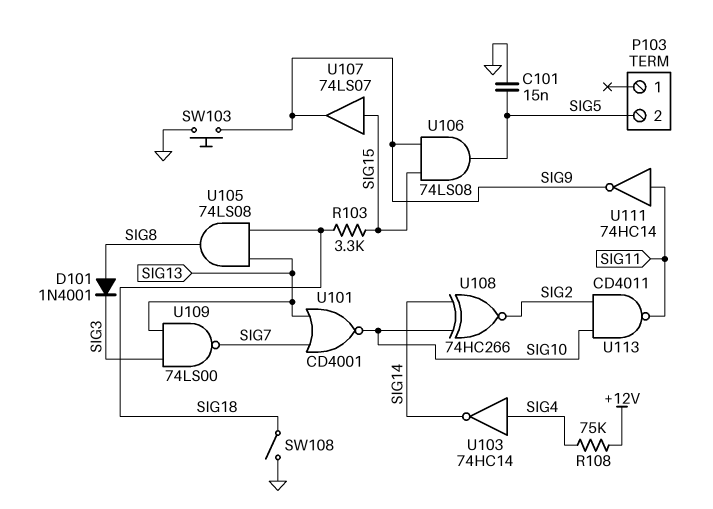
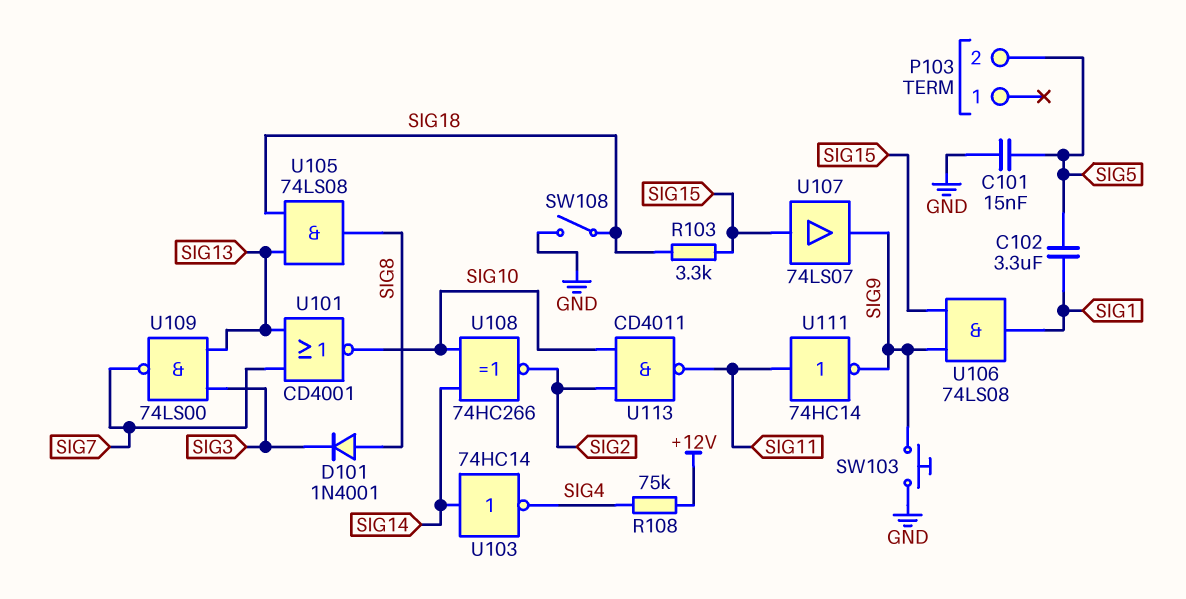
C102: none -> 3.3uF (SIG1, SIG5)
U103: NOT 74HC14 (in SIG4, out SIG14) -> NOT 74HC14 (in SIG14, out SIG4)
U106: AND 74LS08 (in SIG9, in SIG15, out SIG5) -> AND 74LS08 (in SIG9, in SIG15, out SIG1)

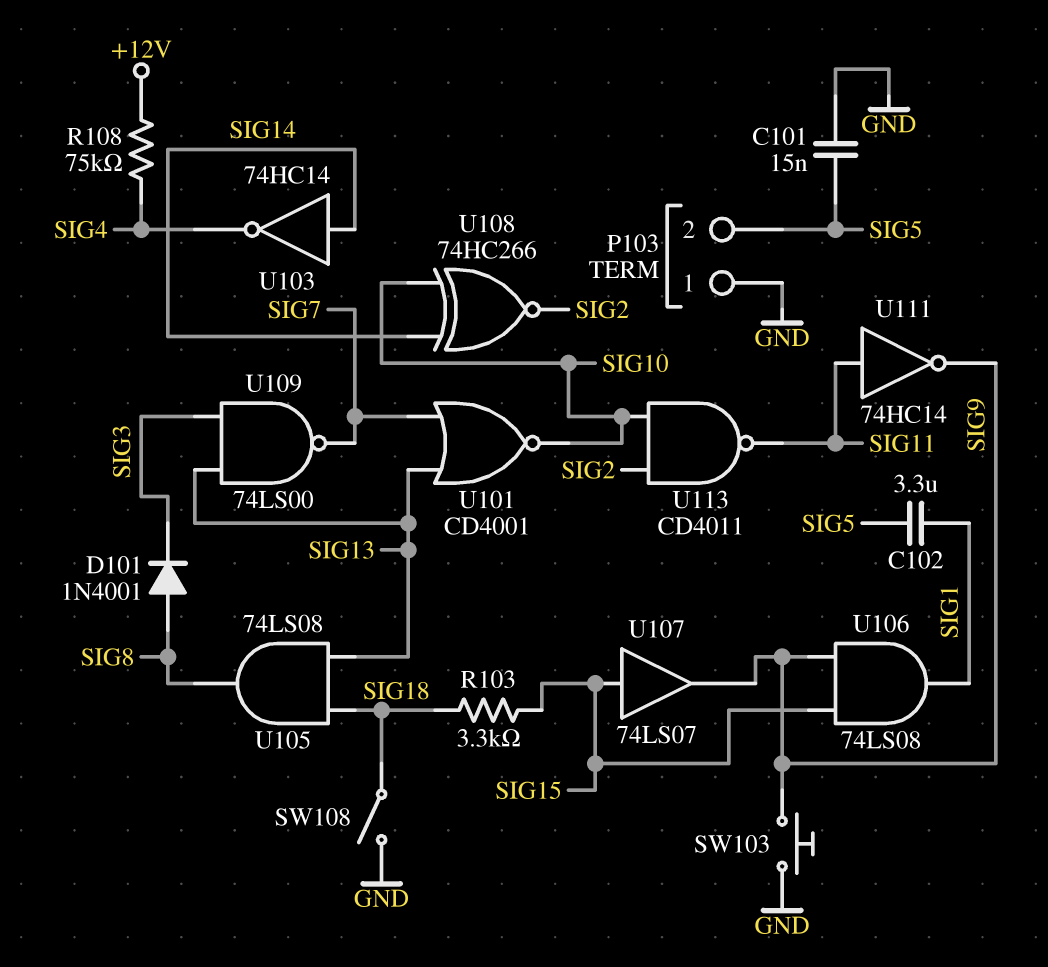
P103 pin 1: none -> GND

